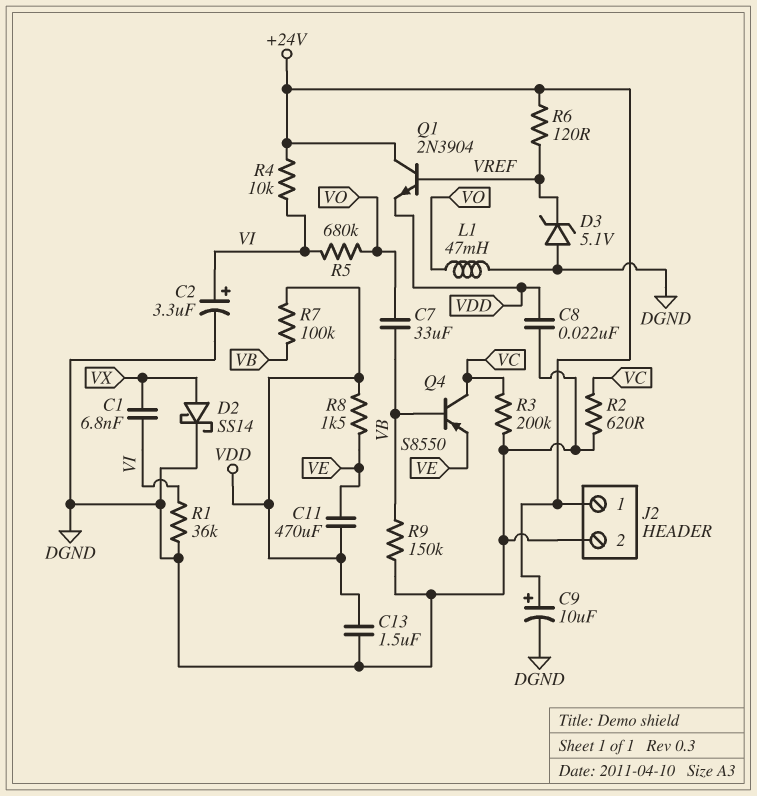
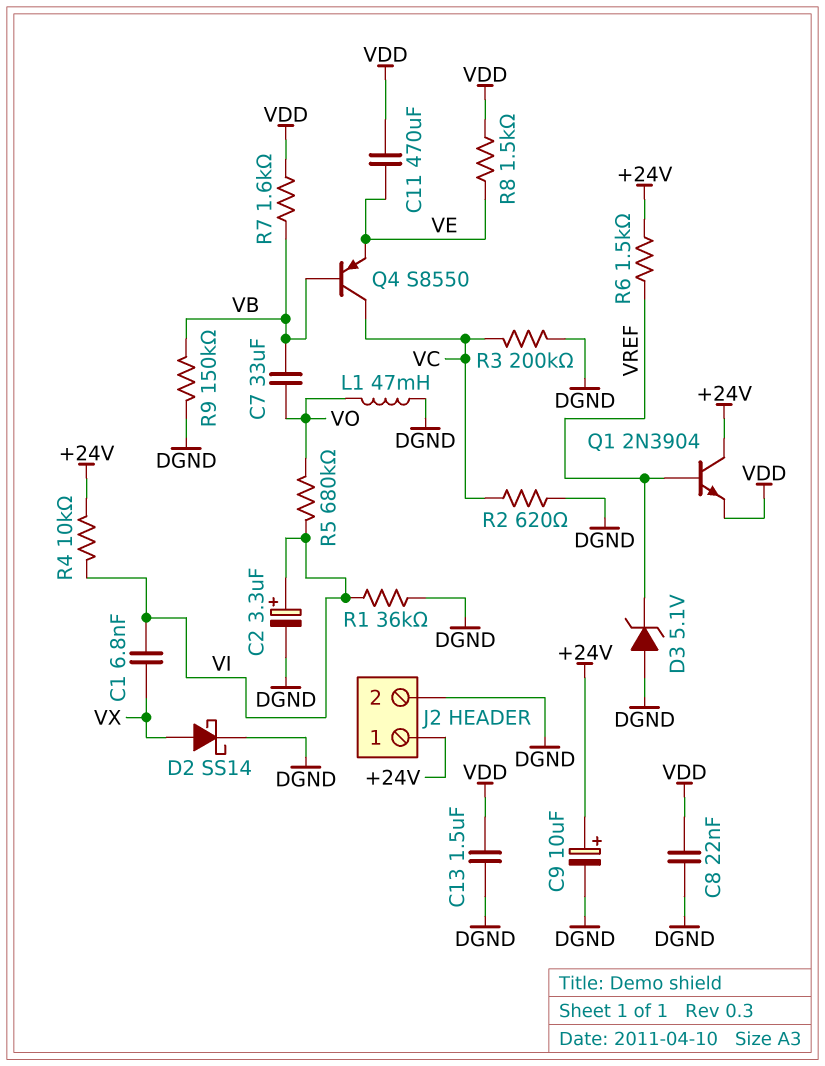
R6: 120 (+24V, VREF) -> 1.5k (+24V, VREF)
R7: 100k (VB, VDD) -> 1.6k (VB, VDD)

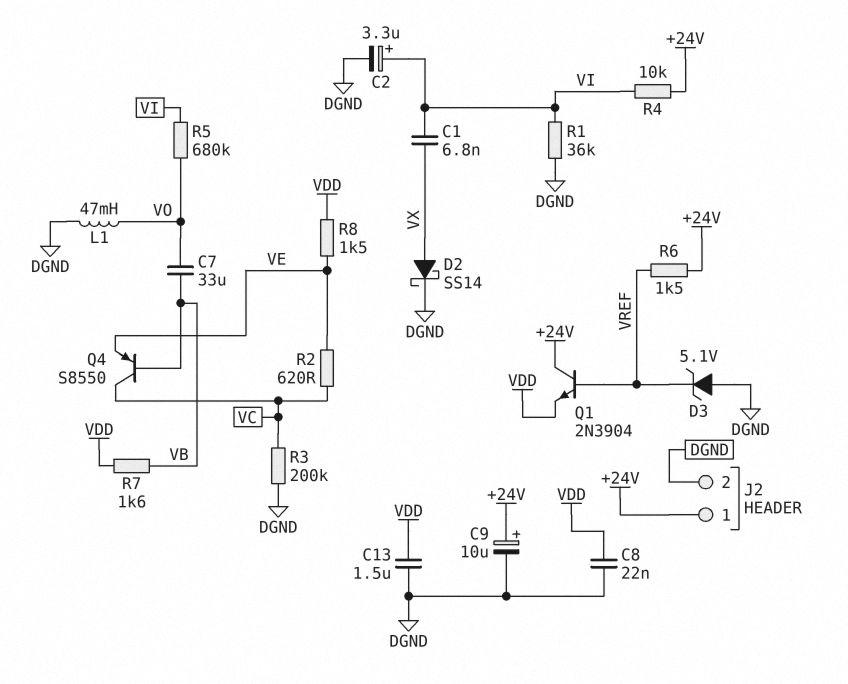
C11: 470uF (VDD, VE) -> none
R2: 620 (DGND, VC) -> 620 (VC, VE)
R9: 150k (DGND, VB) -> none

